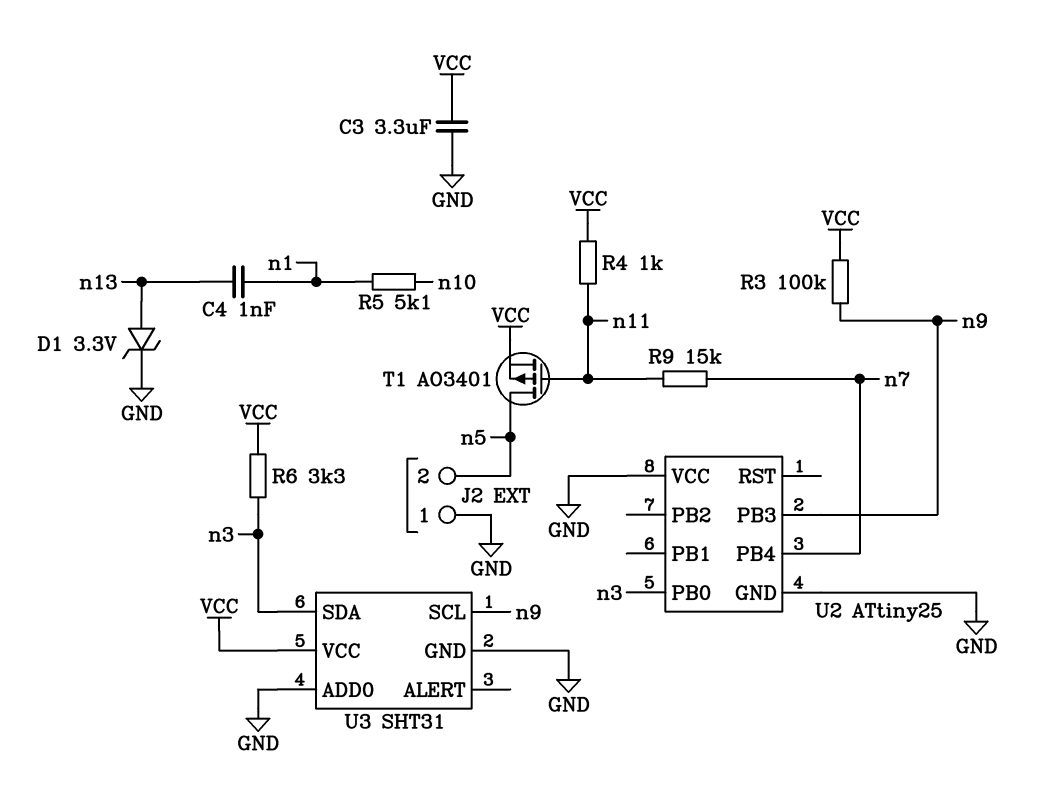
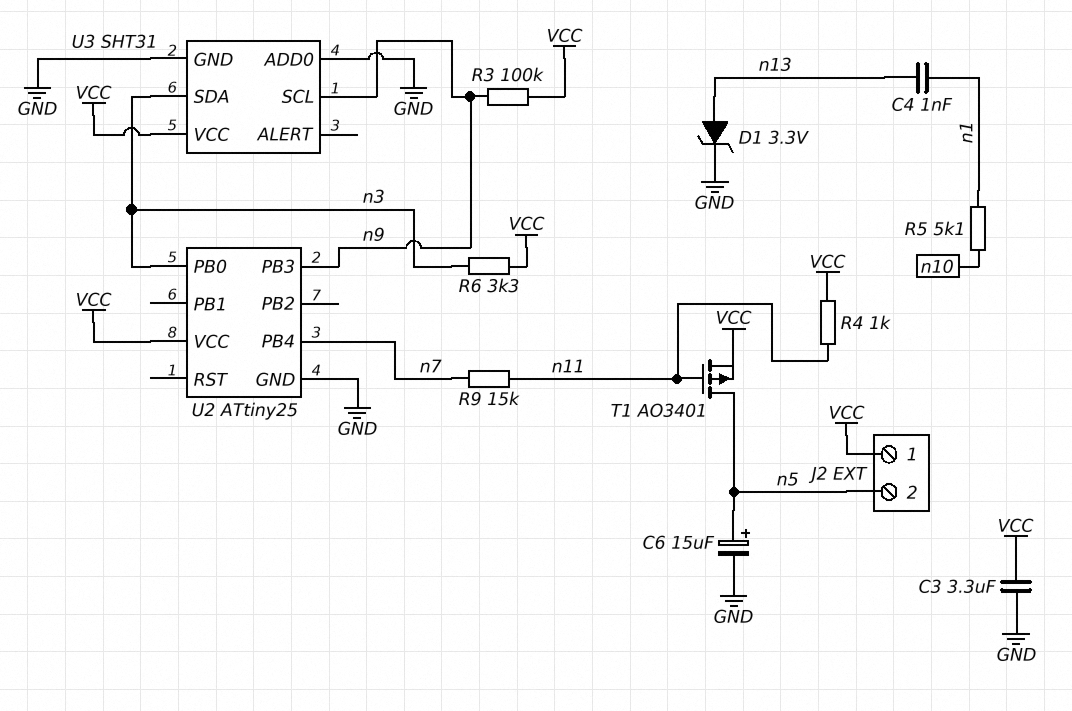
C6: none -> 15uF (plus n5, minus GND)
J2 pin 1: GND -> VCC
U2 pin VCC: GND -> VCC

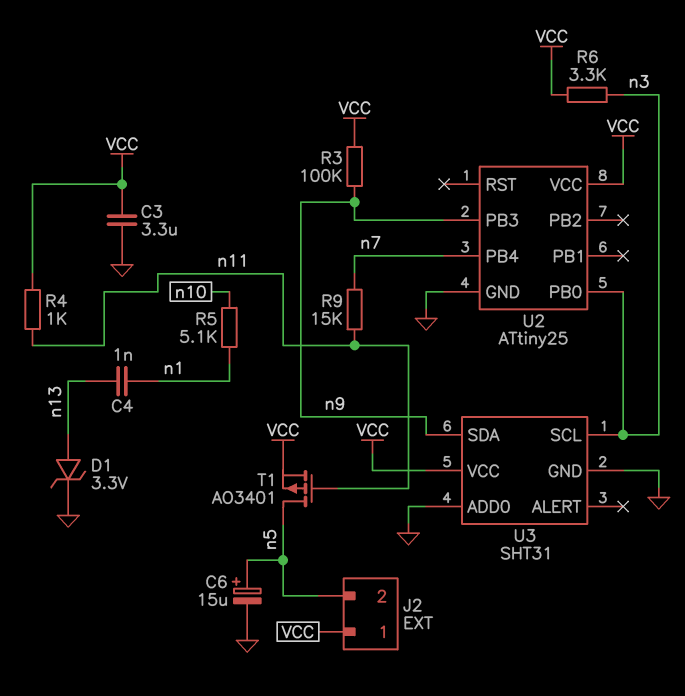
U3 pin SCL: n9 -> n3
U3 pin SDA: n3 -> n9

